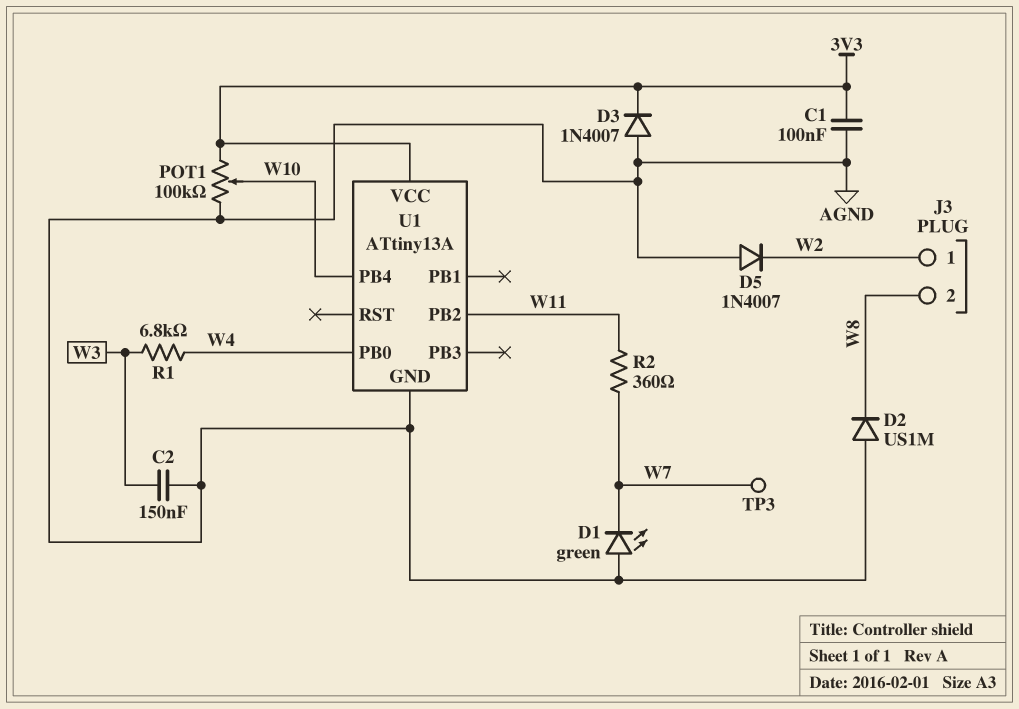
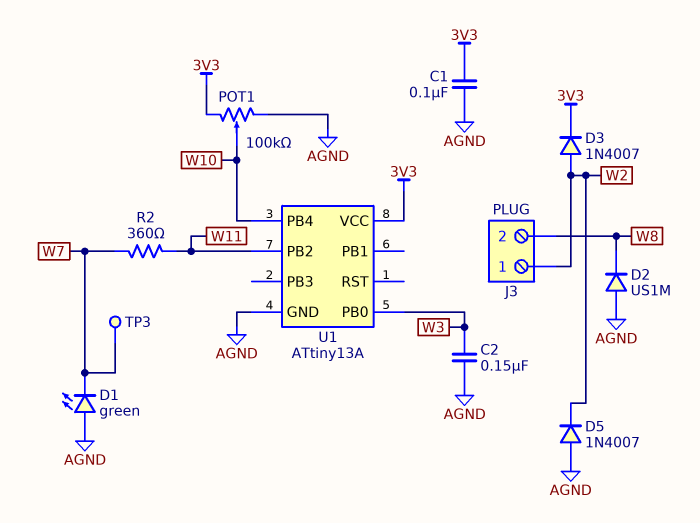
D3: diode 1N4007 (A AGND, K 3V3) -> diode 1N4007 (A W2, K 3V3)
R1: 6.8k (W3, W4) -> none
U1 pin PB0: W4 -> W3

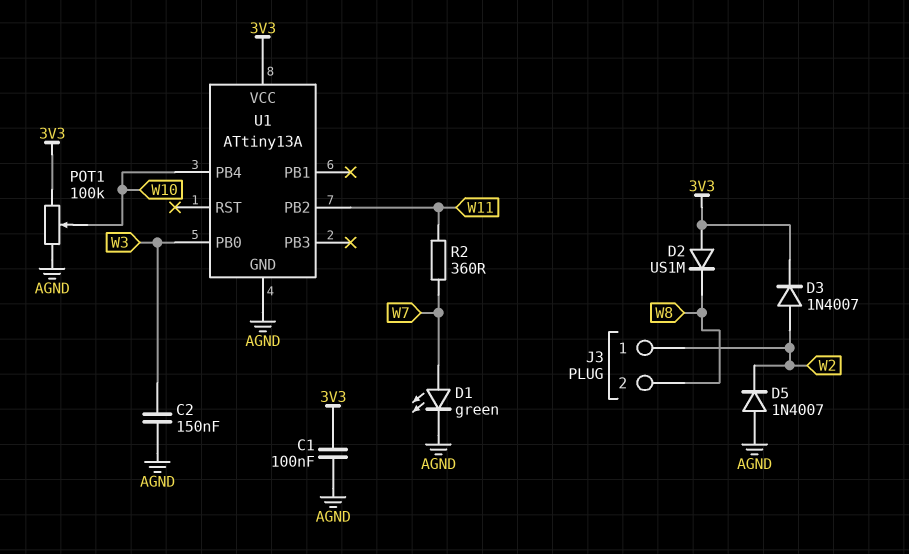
D1: LED green (A AGND, K W7) -> LED green (A W7, K AGND)
D2: diode US1M (A AGND, K W8) -> diode US1M (A 3V3, K W8)
TP3: test point (W7) -> none

